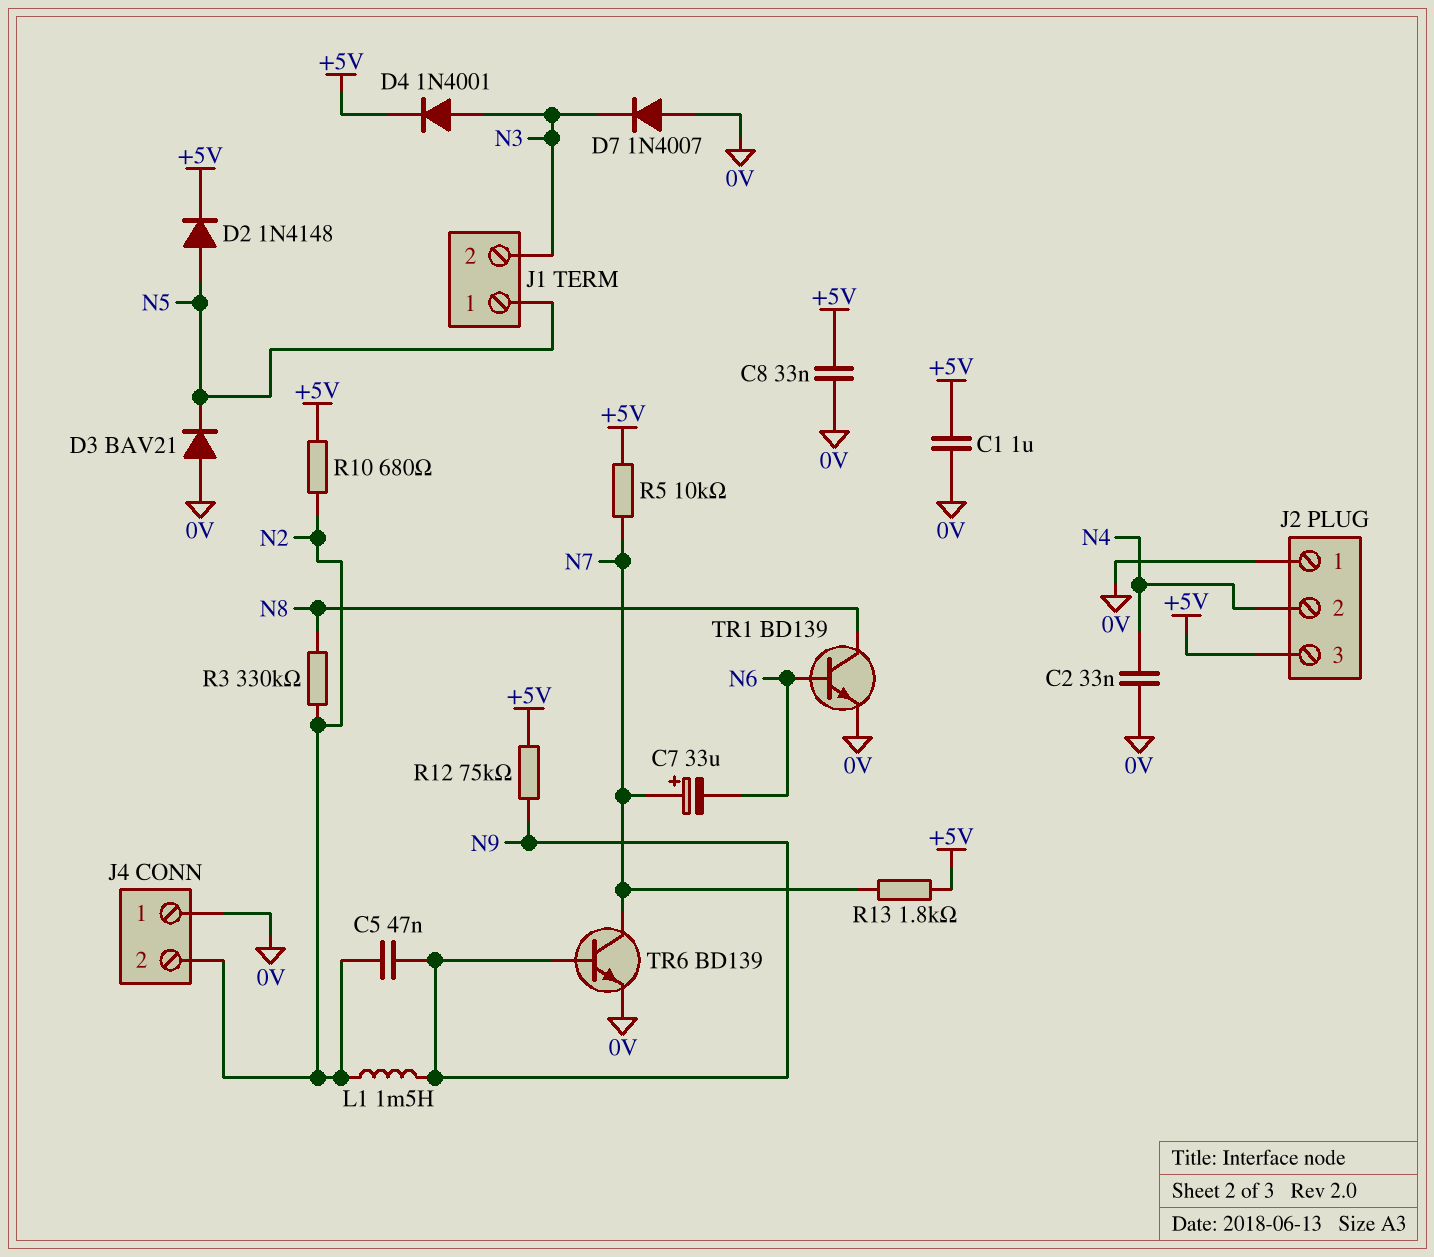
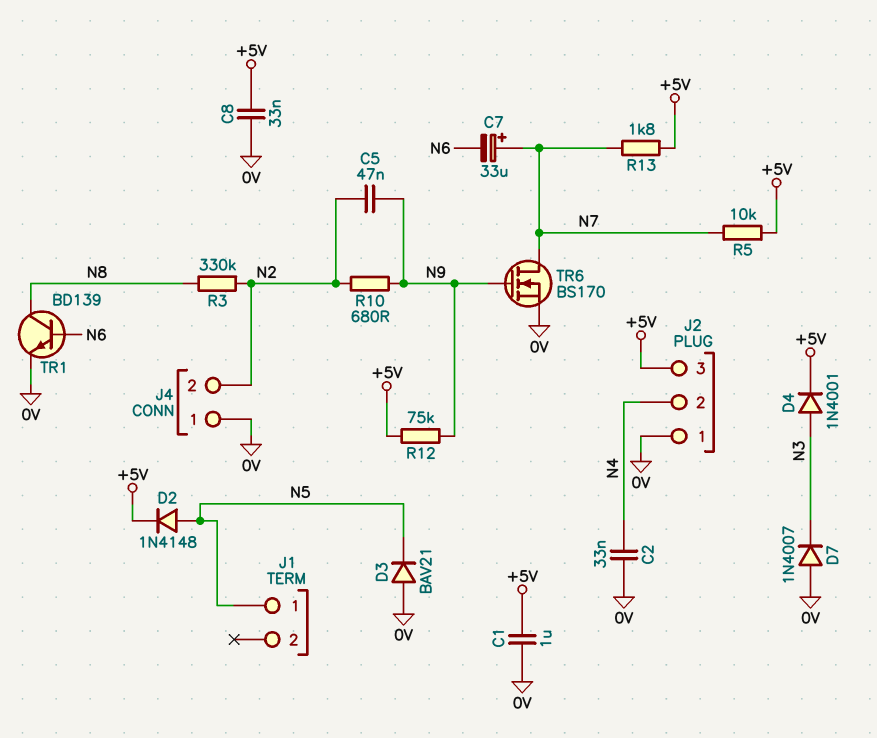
J1 pin 2: N3 -> none
L1: 1.5mH (N2, N9) -> none
R10: 680 (+5V, N2) -> 680 (N2, N9)
TR6: NPN BD139 (B N9, C N7, E 0V) -> NMOS BS170 (G N9, D N7, S 0V)

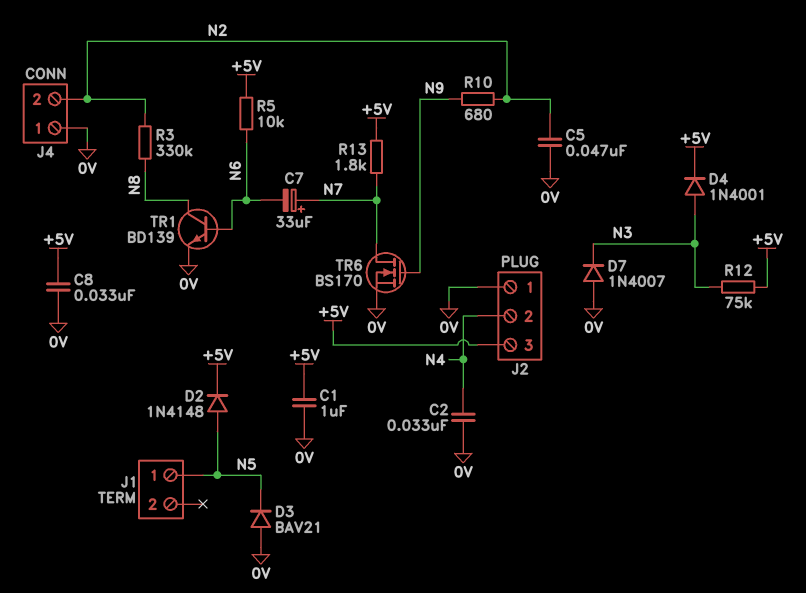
C5: 47nF (N2, N9) -> 47nF (0V, N2)
R5: 10k (+5V, N7) -> 10k (+5V, N6)
R12: 75k (+5V, N9) -> 75k (+5V, N3)

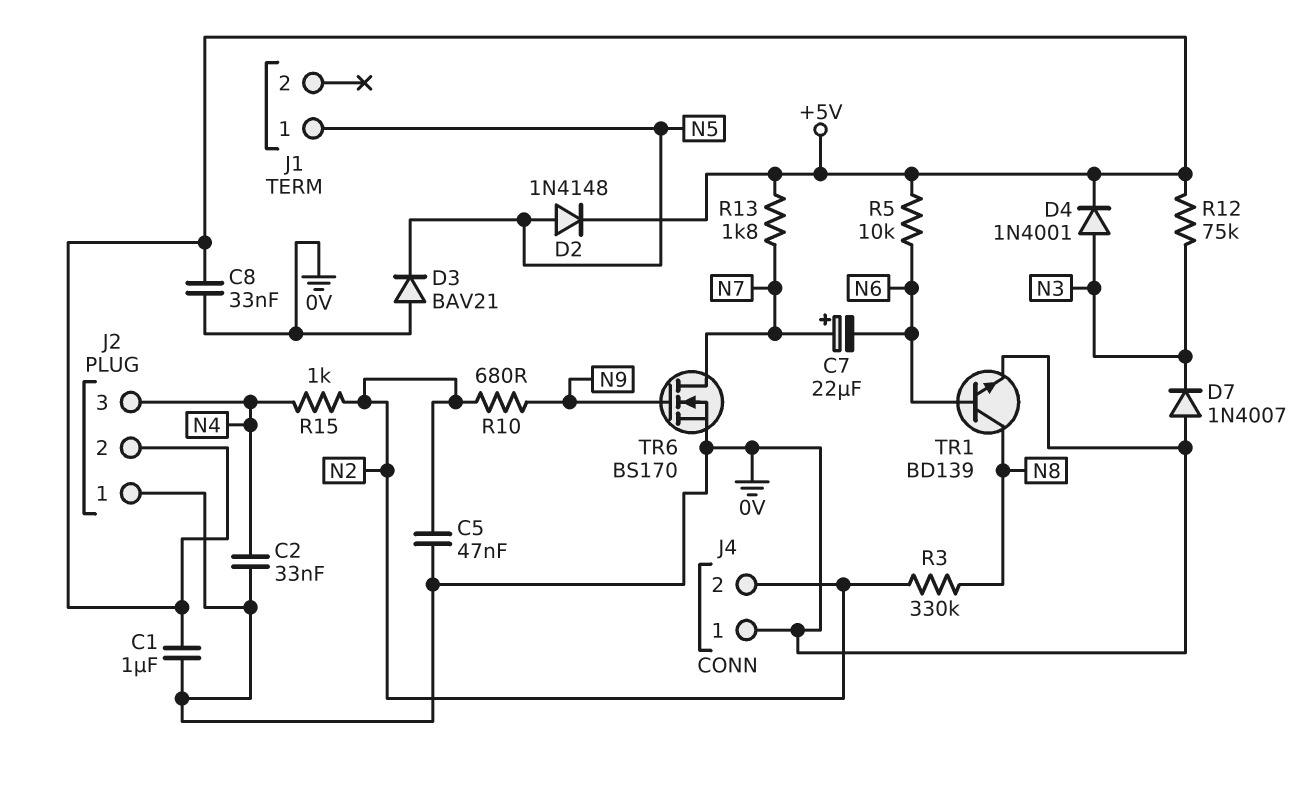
C7: 33uF (plus N7, minus N6) -> 22uF (plus N7, minus N6)
J2 pin 2: N4 -> +5V
J2 pin 3: +5V -> N4
R15: none -> 1k (N2, N4)

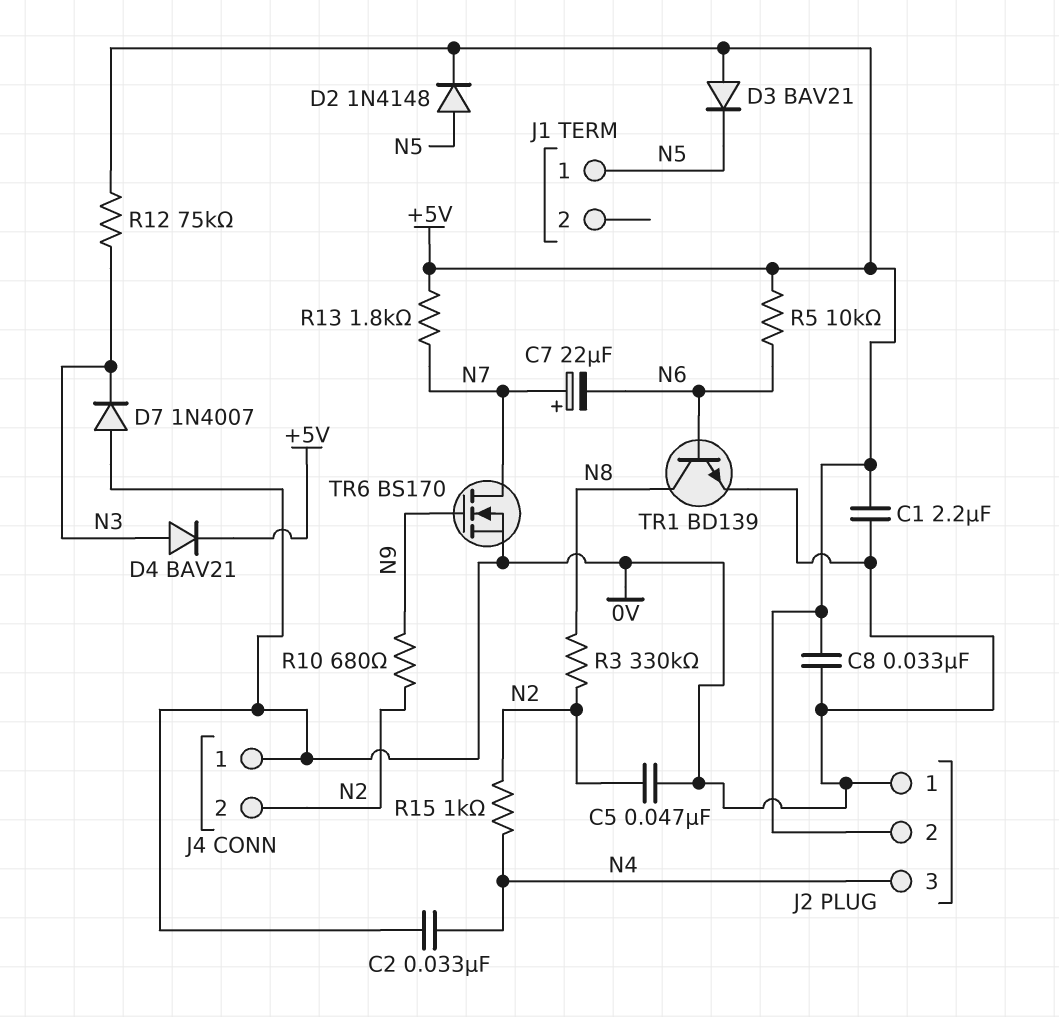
C1: 1uF (+5V, 0V) -> 2.2uF (+5V, 0V)
D3: diode BAV21 (A 0V, K N5) -> diode BAV21 (A +5V, K N5)
D4: diode 1N4001 (A N3, K +5V) -> diode BAV21 (A N3, K +5V)

